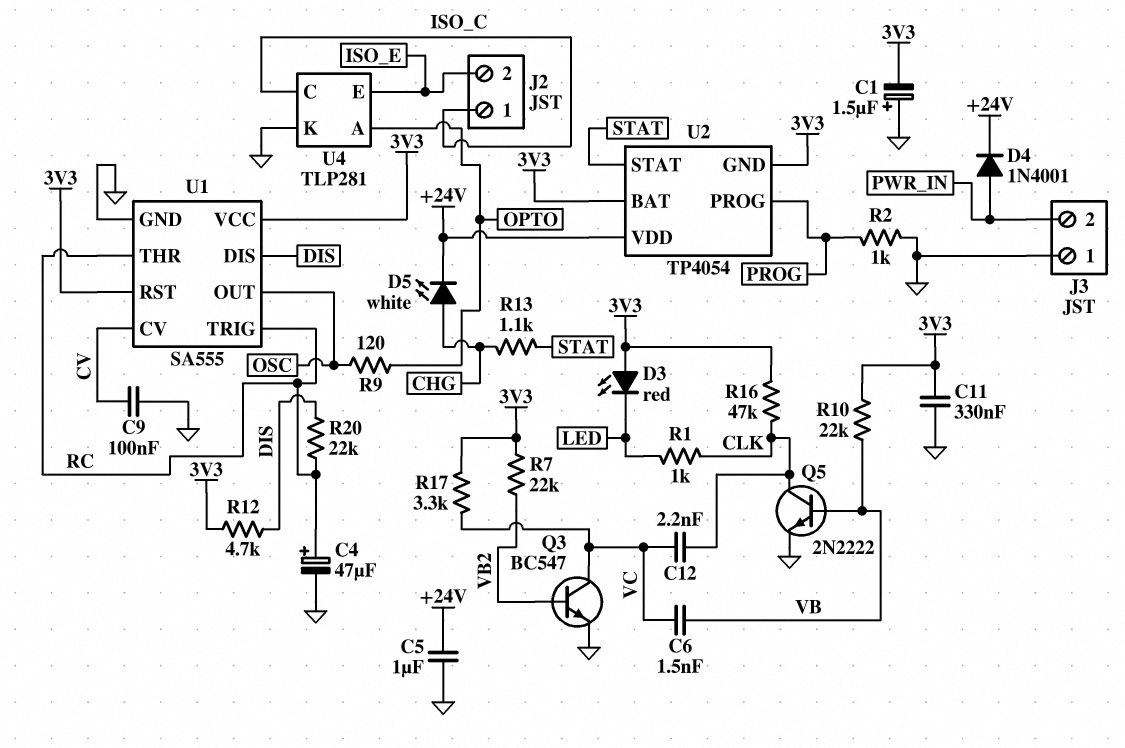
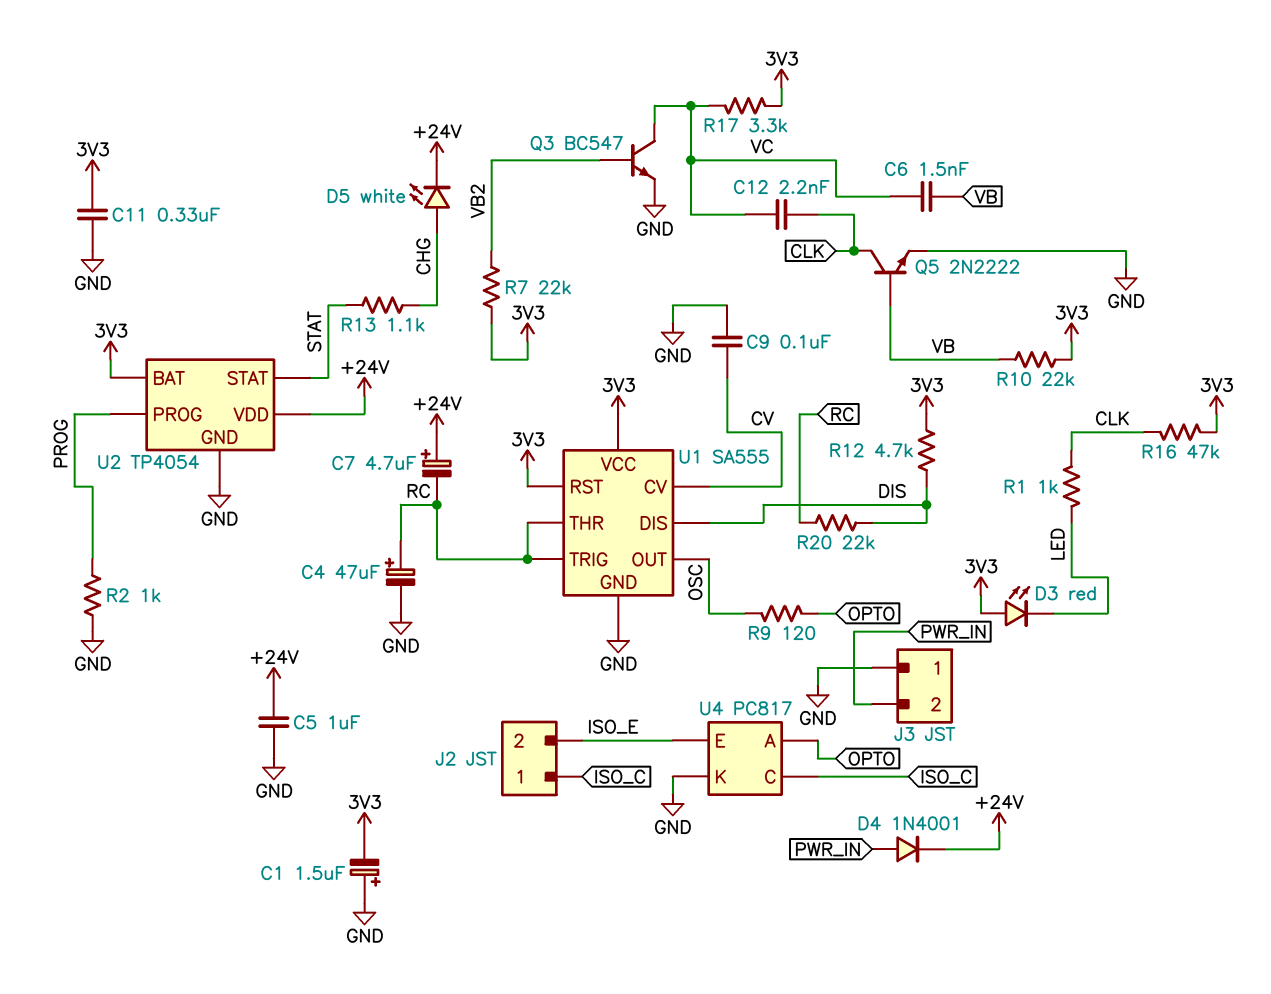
C7: none -> 4.7uF (plus +24V, minus RC)
U2 pin GND: 3V3 -> GND
U4: TLP281 -> PC817

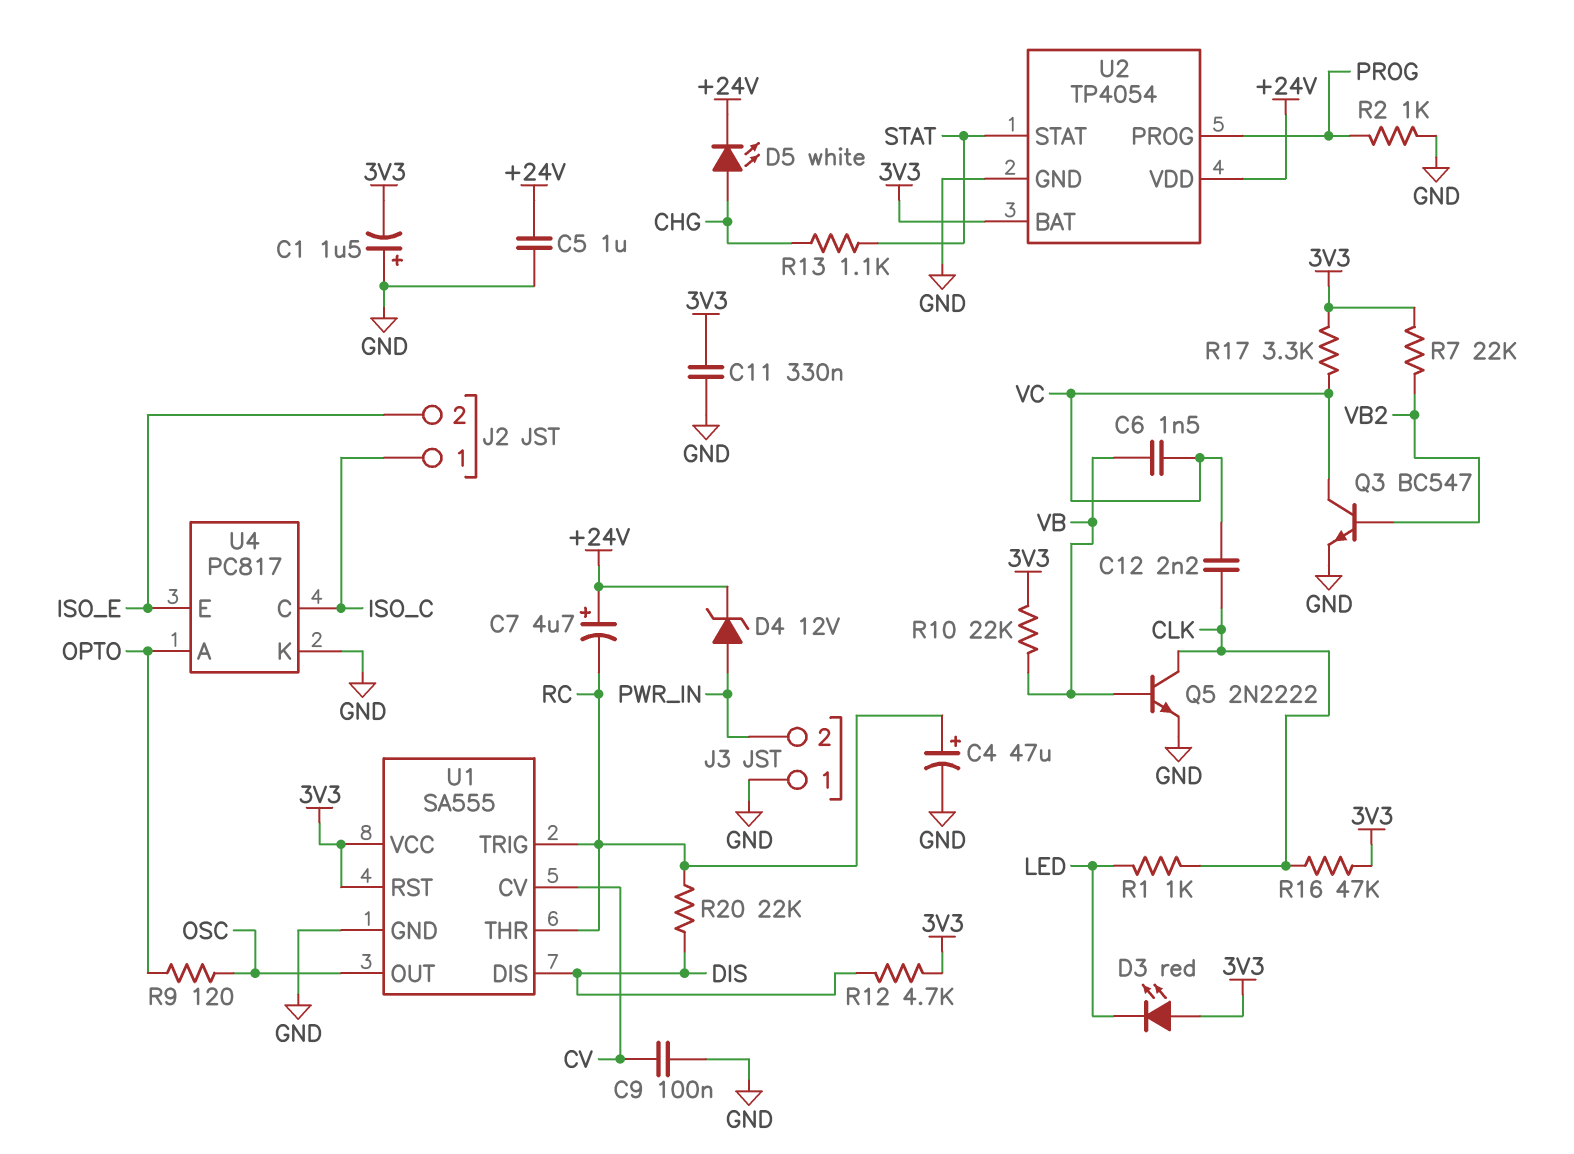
D4: diode 1N4001 (A PWR_IN, K +24V) -> zener 12V (A PWR_IN, K +24V)

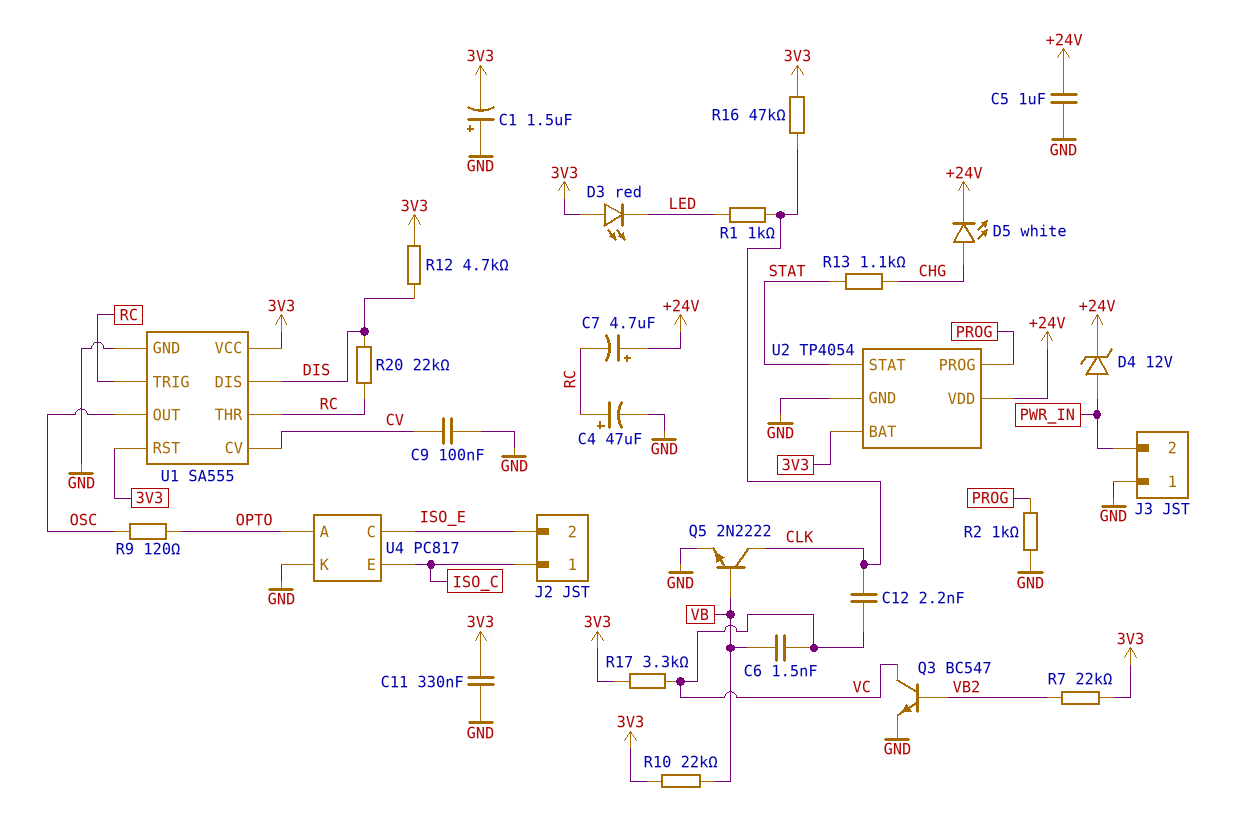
U4 pin C: ISO_C -> ISO_E
U4 pin E: ISO_E -> ISO_C

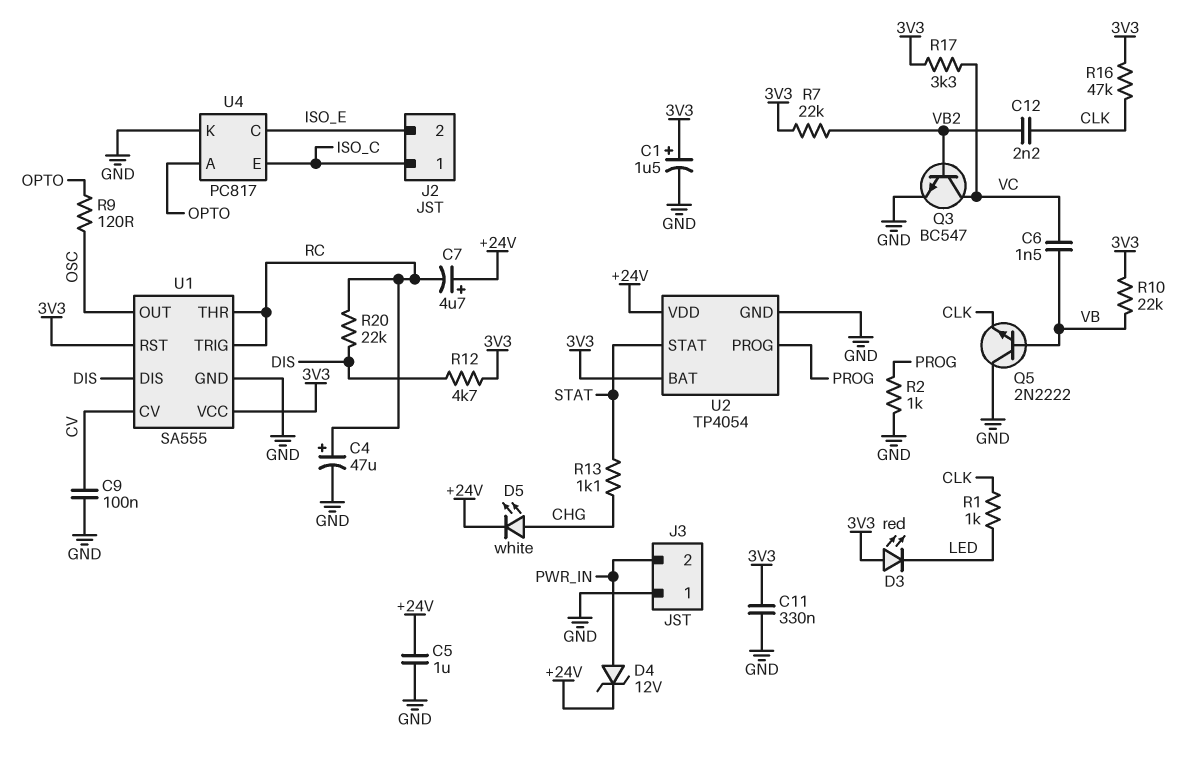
C1: 1.5uF (plus GND, minus 3V3) -> 1.5uF (plus 3V3, minus GND)
C12: 2.2nF (CLK, VC) -> 2.2nF (CLK, VB2)
Q5: NPN 2N2222 (B VB, C CLK, E GND) -> NPN 2N2222 (B VB, C GND, E CLK)

